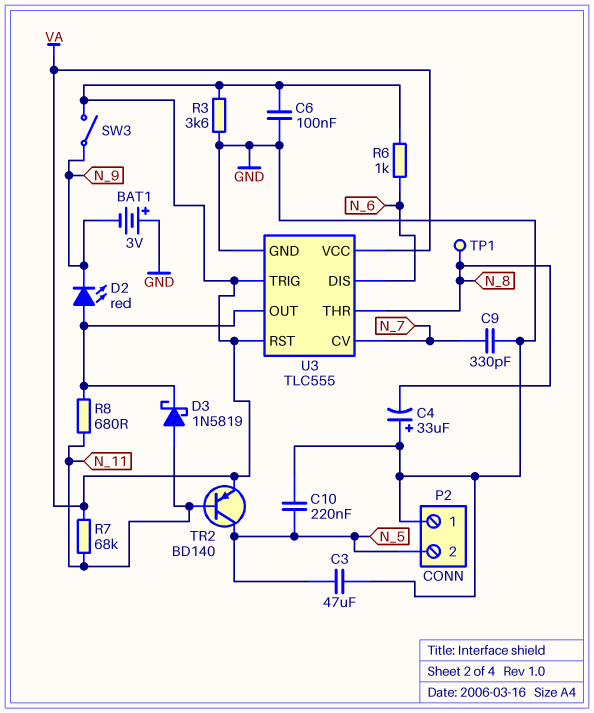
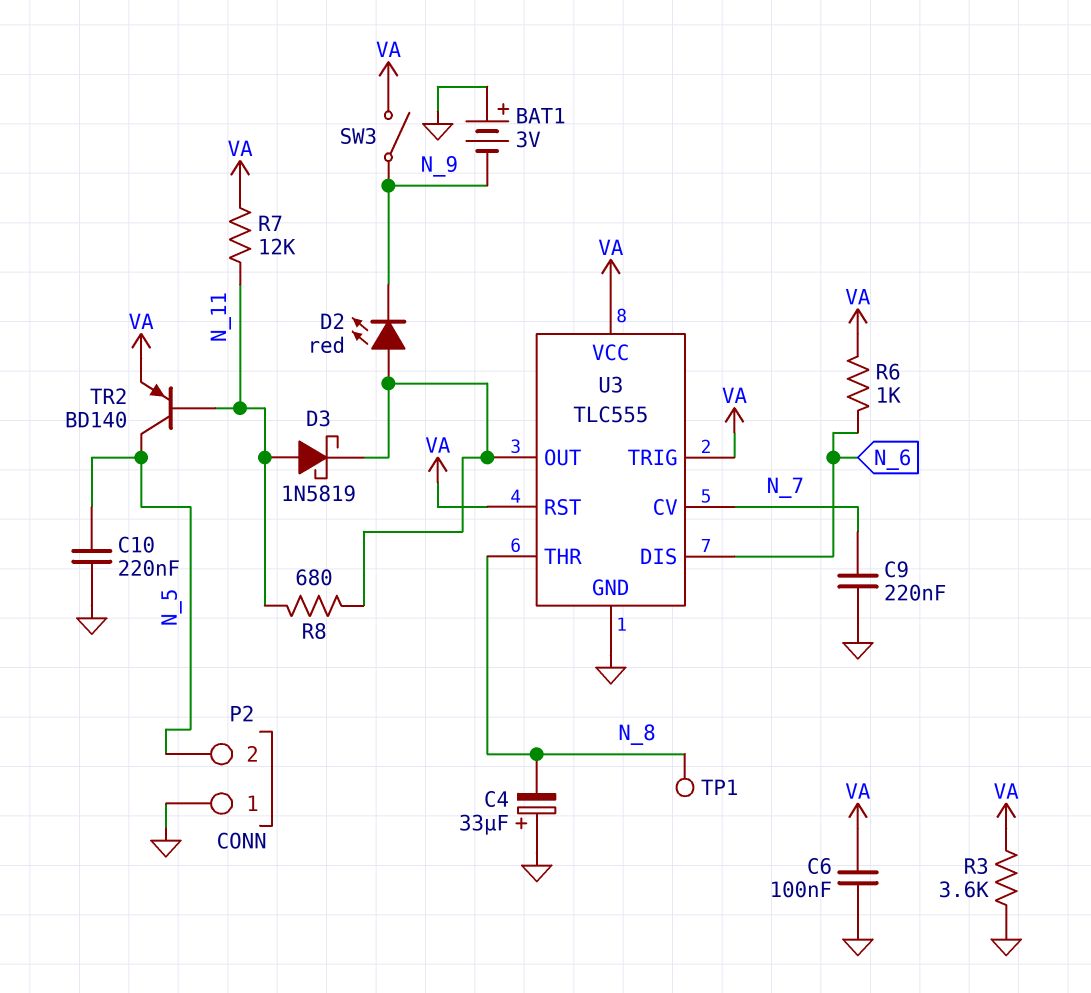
C3: 47uF (GND, N_5) -> none
C9: 330pF (GND, N_7) -> 220nF (GND, N_7)
R7: 68k (N_11, VA) -> 12k (N_11, VA)

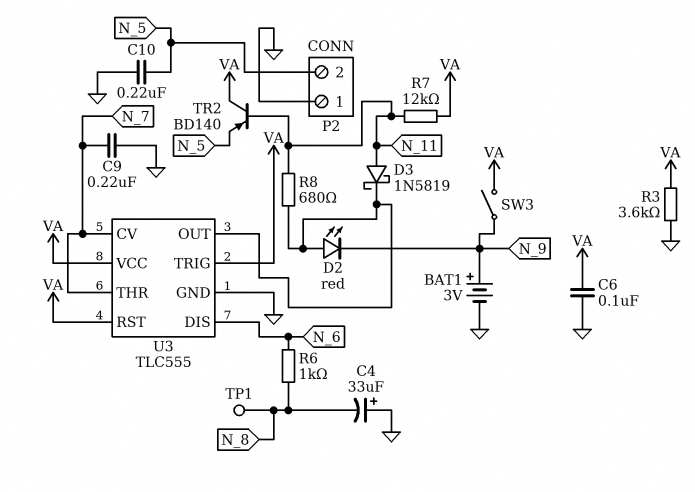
BAT1: 3V (plus GND, minus N_9) -> 3V (plus N_9, minus GND)
R6: 1k (N_6, VA) -> 1k (N_6, N_8)
TR2: PNP BD140 (B N_11, C N_5, E VA) -> PNP BD140 (B N_11, C VA, E N_5)
U3 pin THR: N_8 -> N_7

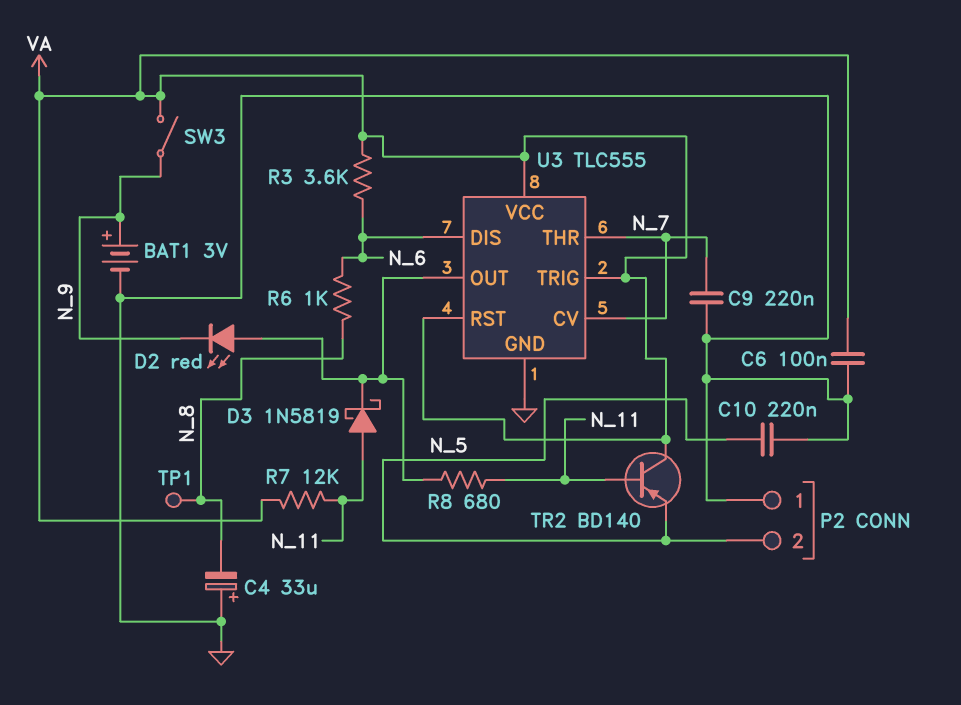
R3: 3.6k (GND, VA) -> 3.6k (N_6, VA)

